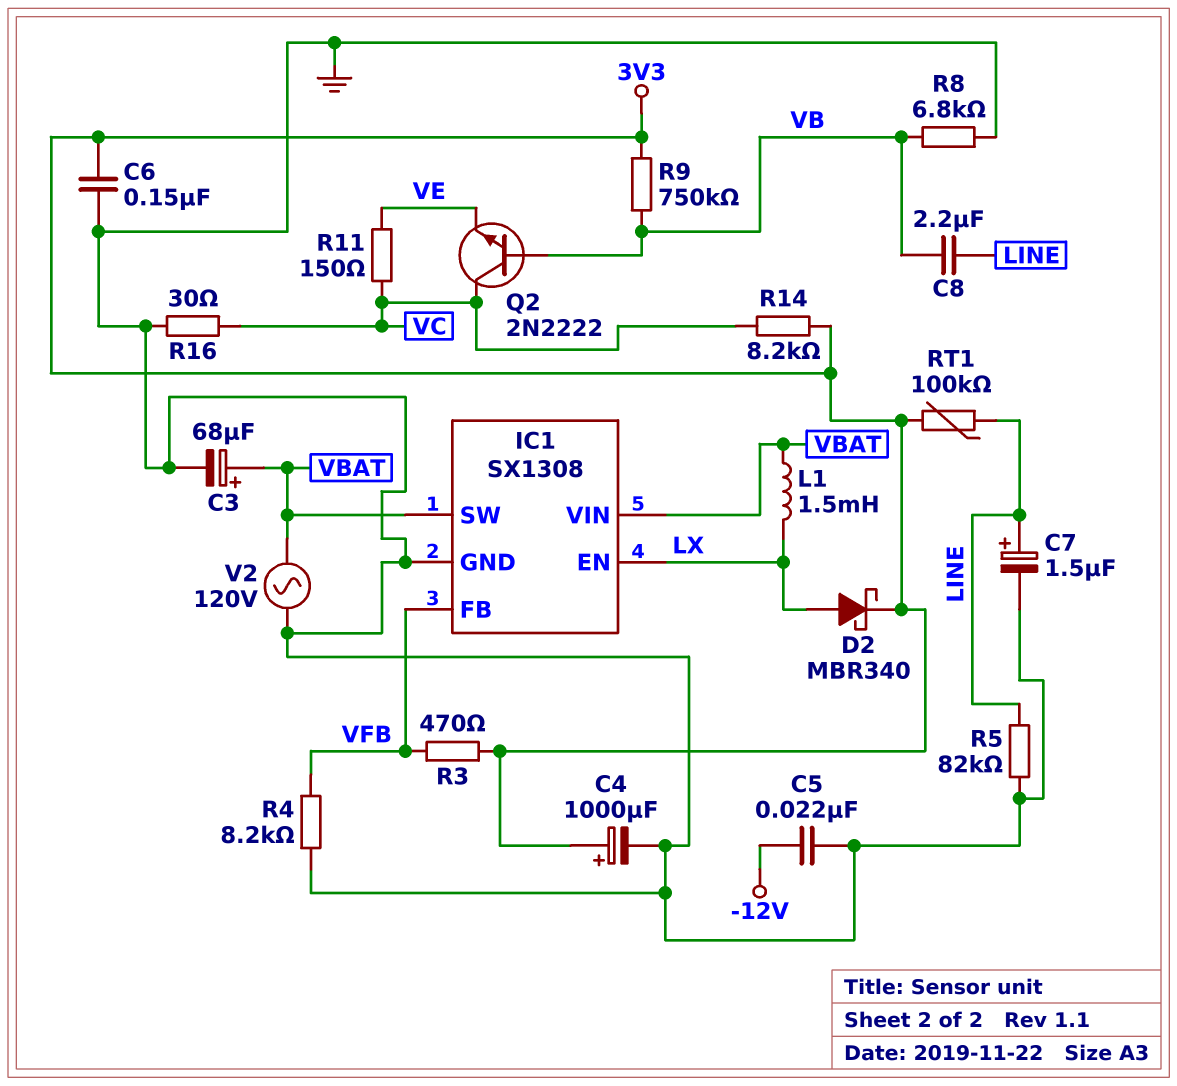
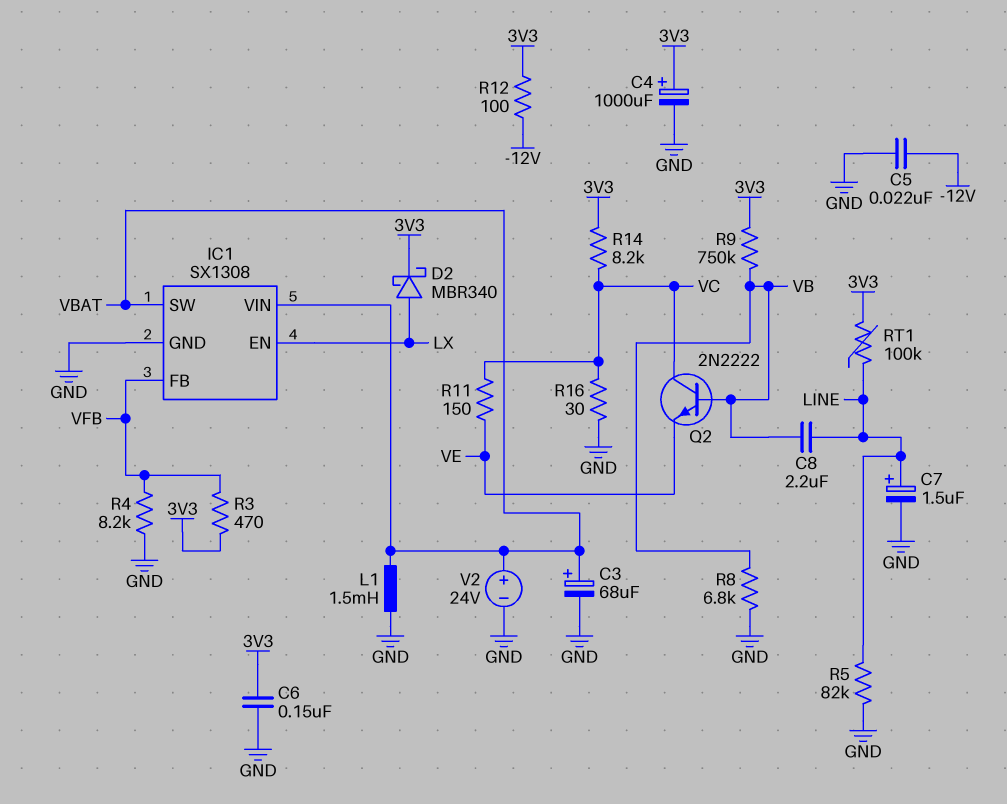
L1: 1.5mH (LX, VBAT) -> 1.5mH (GND, VBAT)
R12: none -> 100 (-12V, 3V3)
V2: AC 120V (GND, VBAT) -> 24V (plus VBAT, minus GND)

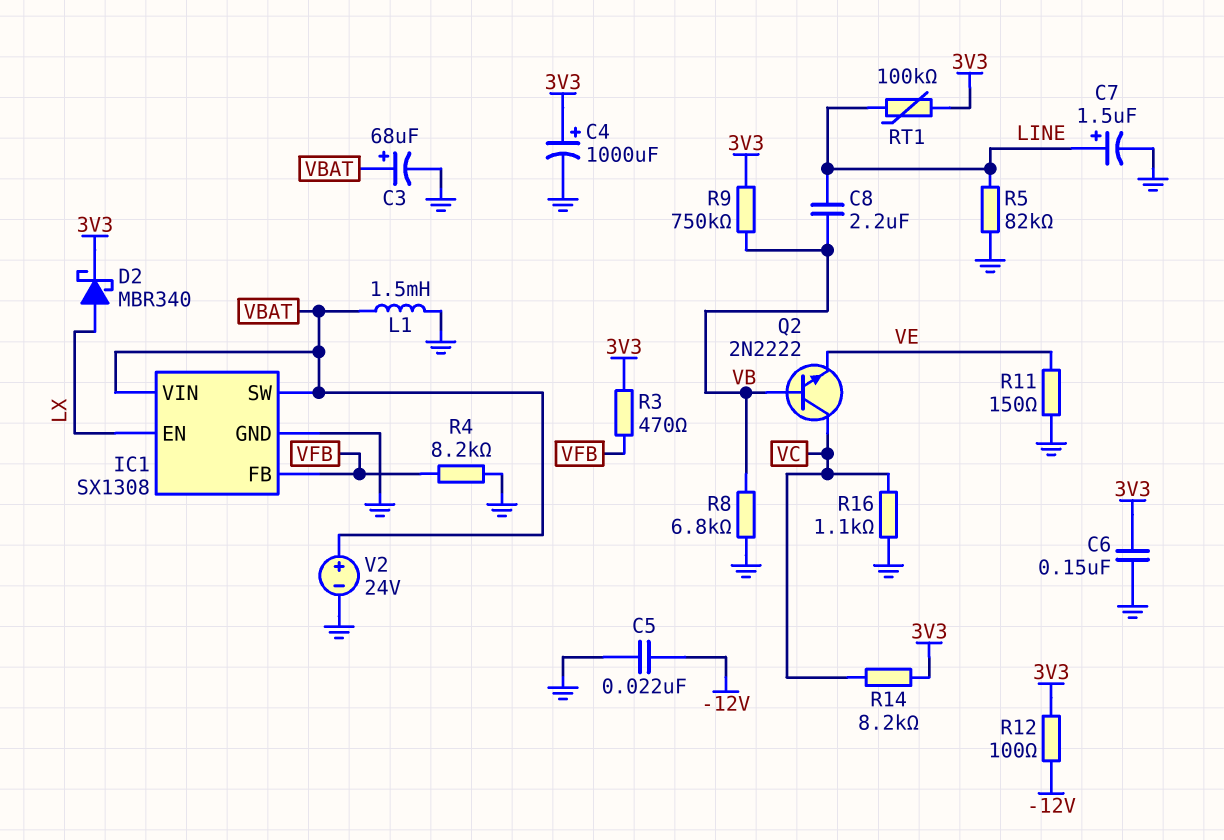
R11: 150 (VC, VE) -> 150 (GND, VE)
R16: 30 (GND, VC) -> 1.1k (GND, VC)

